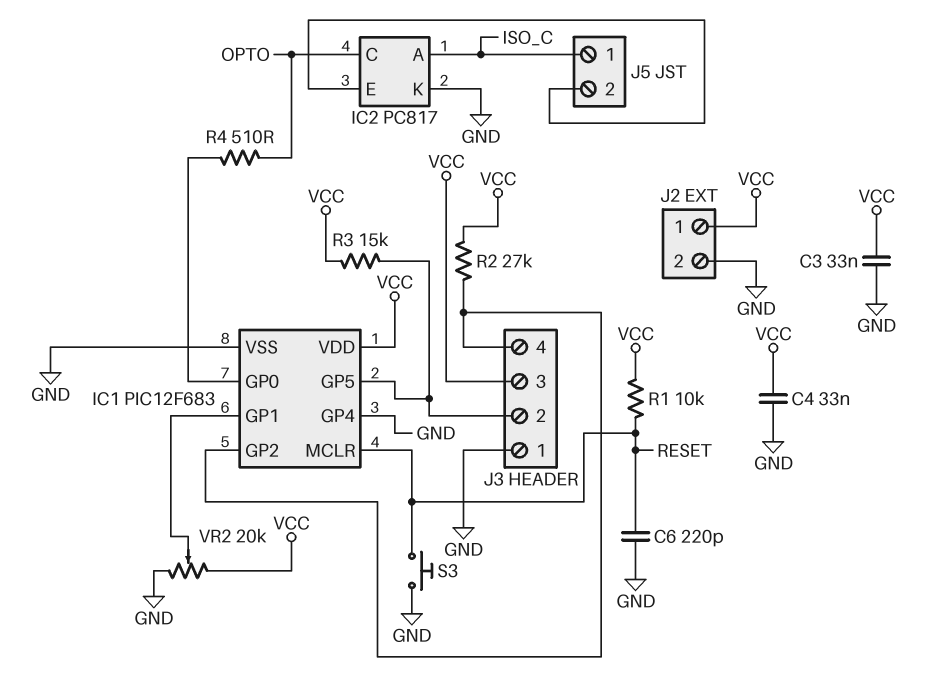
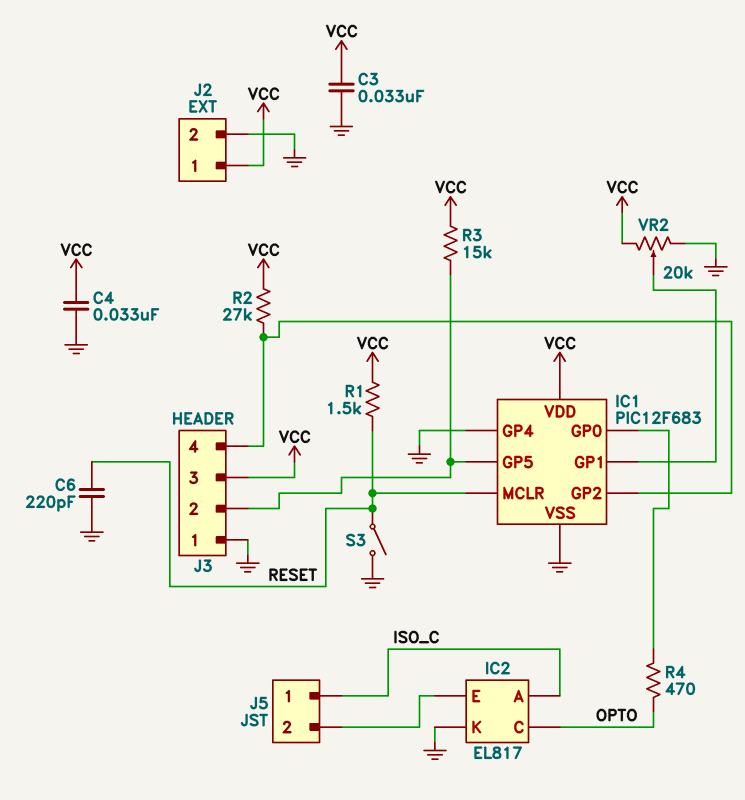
IC2: PC817 -> EL817
R1: 10k (RESET, VCC) -> 1.5k (RESET, VCC)
R4: 510 (IC1/GP0, OPTO) -> 470 (IC1/GP0, OPTO)
S3: button (GND, RESET) -> switch (GND, RESET)

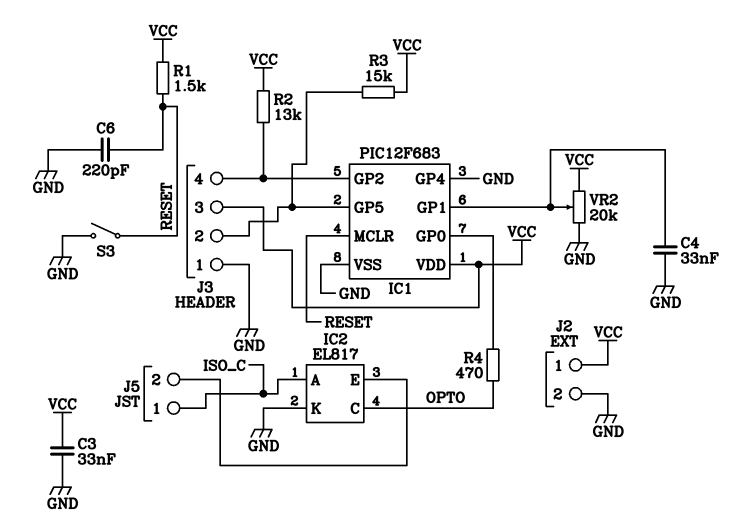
C4: 33nF (GND, VCC) -> 33nF (GND, IC1/GP1)
R2: 27k (IC1/GP2, VCC) -> 13k (IC1/GP2, VCC)

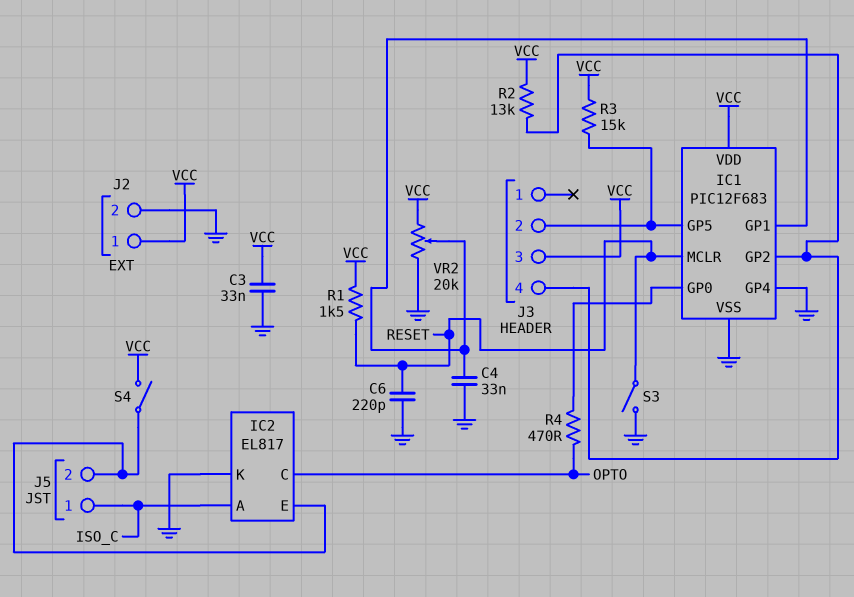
J3 pin 1: GND -> none
S4: none -> switch (IC2/E, VCC)

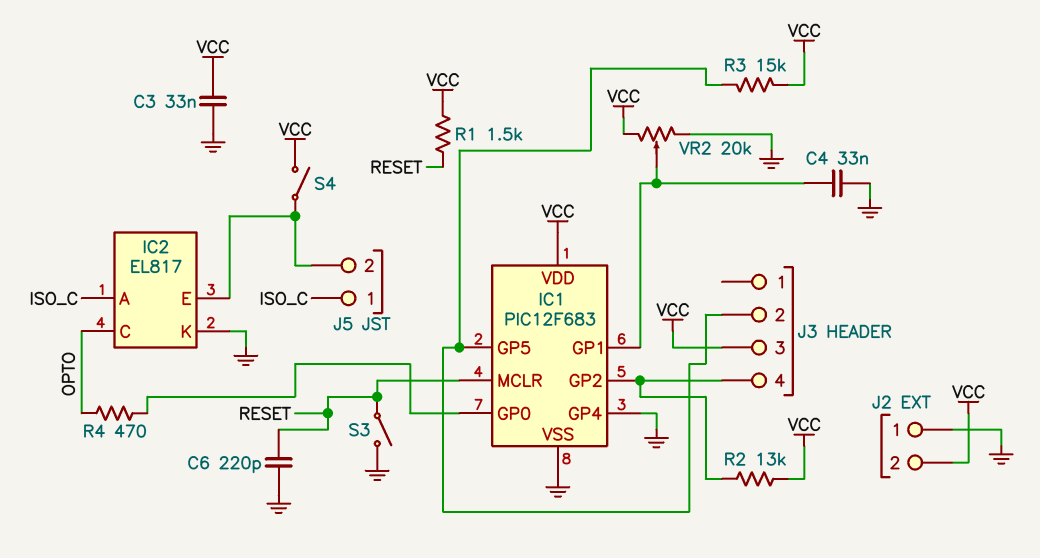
J2 pin 1: VCC -> GND
J2 pin 2: GND -> VCC

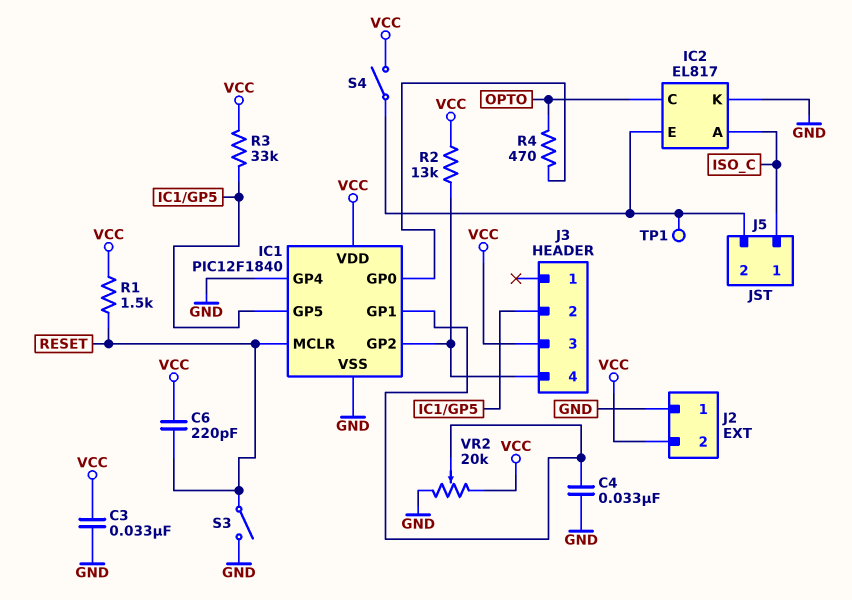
C6: 220pF (GND, RESET) -> 220pF (RESET, VCC)
IC1: PIC12F683 -> PIC12F1840
R3: 15k (IC1/GP5, VCC) -> 33k (IC1/GP5, VCC)
TP1: none -> test point (IC2/E)

